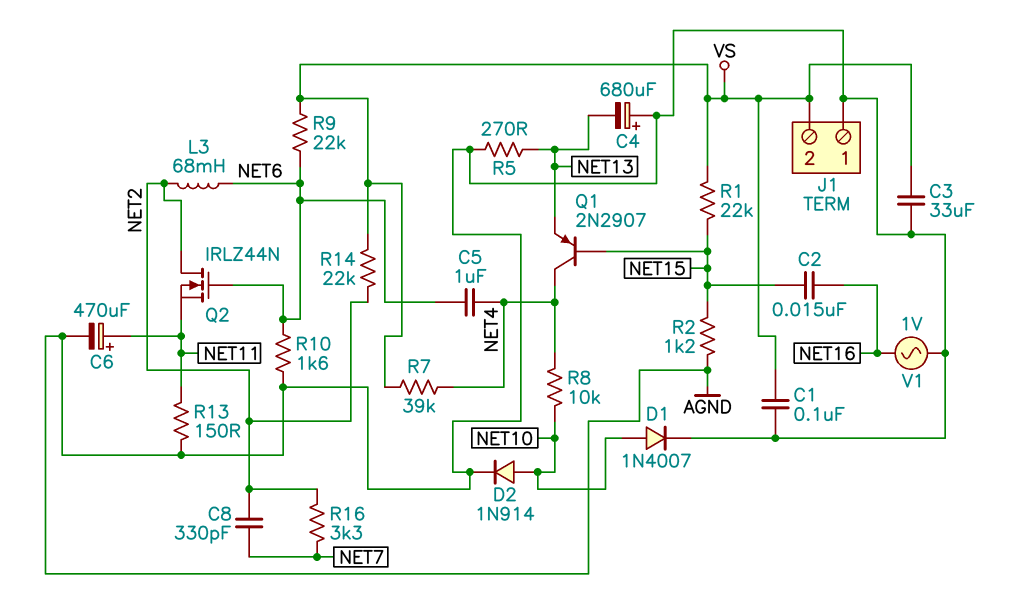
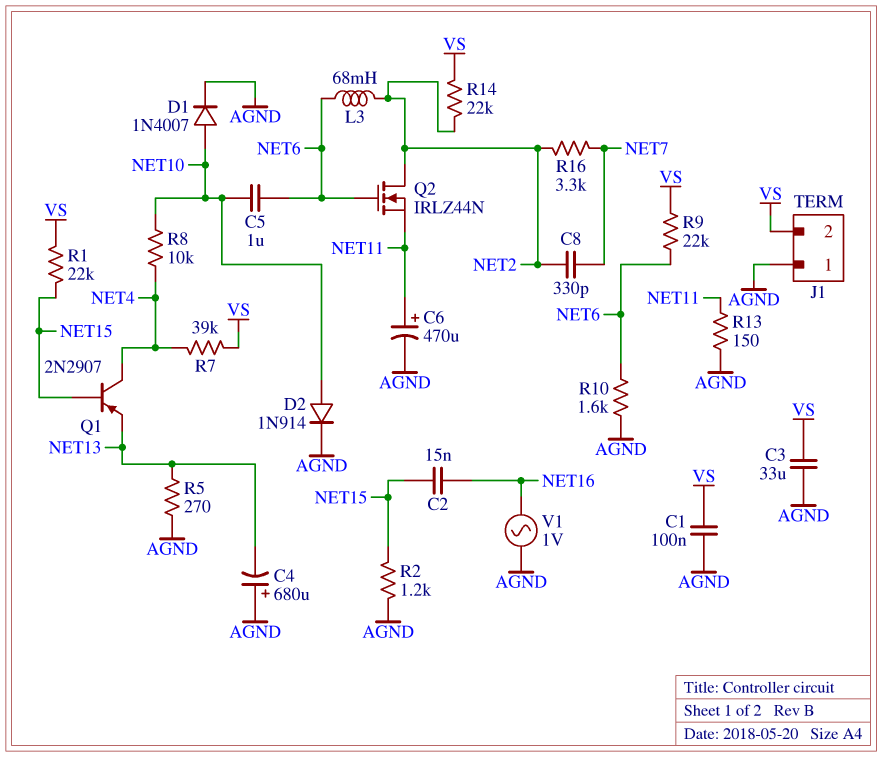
C5: 1uF (NET4, NET6) -> 1uF (NET6, NET10)

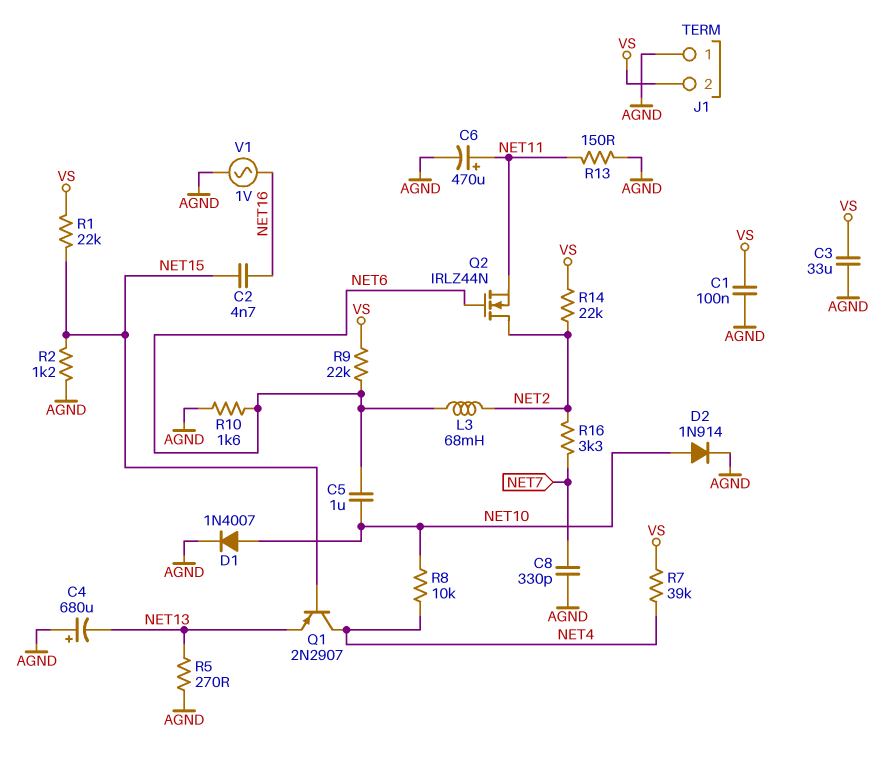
C2: 15nF (NET15, NET16) -> 4.7nF (NET15, NET16)
C8: 330pF (NET2, NET7) -> 330pF (AGND, NET7)

